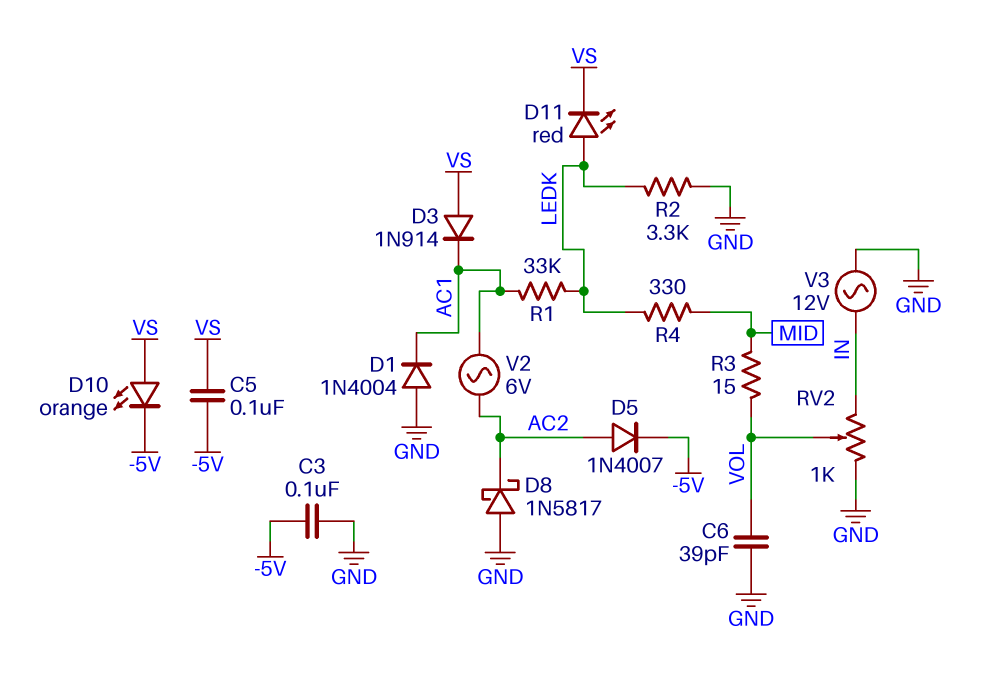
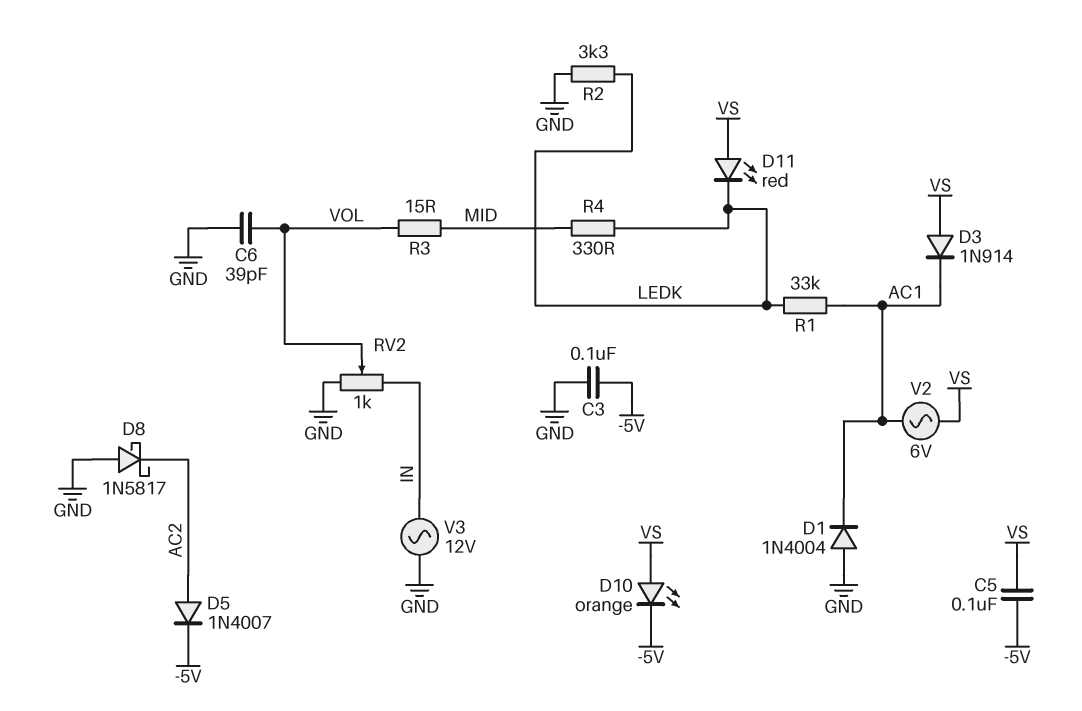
D11: LED red (A LEDK, K VS) -> LED red (A VS, K LEDK)
V2: AC 6V (AC1, AC2) -> AC 6V (AC1, VS)

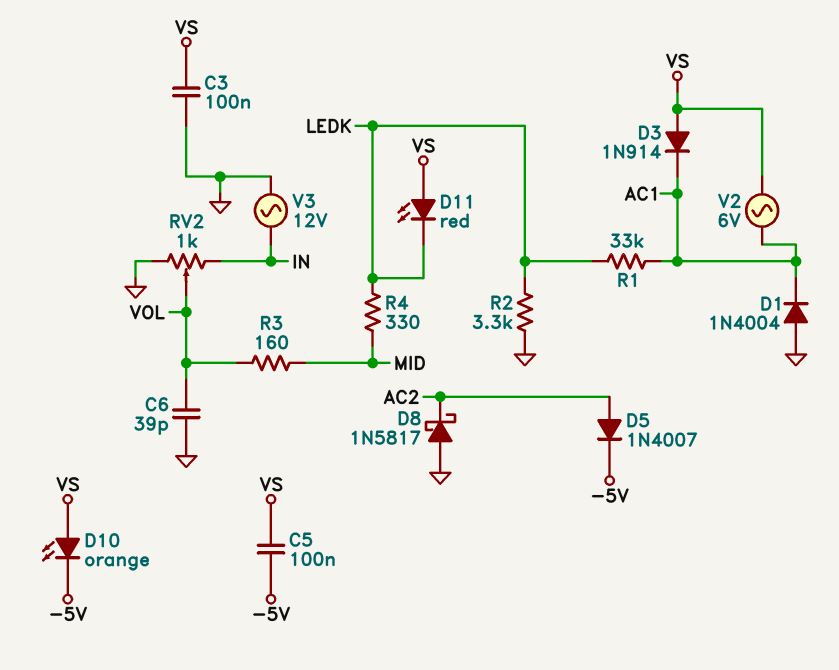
C3: 100nF (-5V, GND) -> 100nF (GND, VS)
R3: 15 (MID, VOL) -> 160 (MID, VOL)

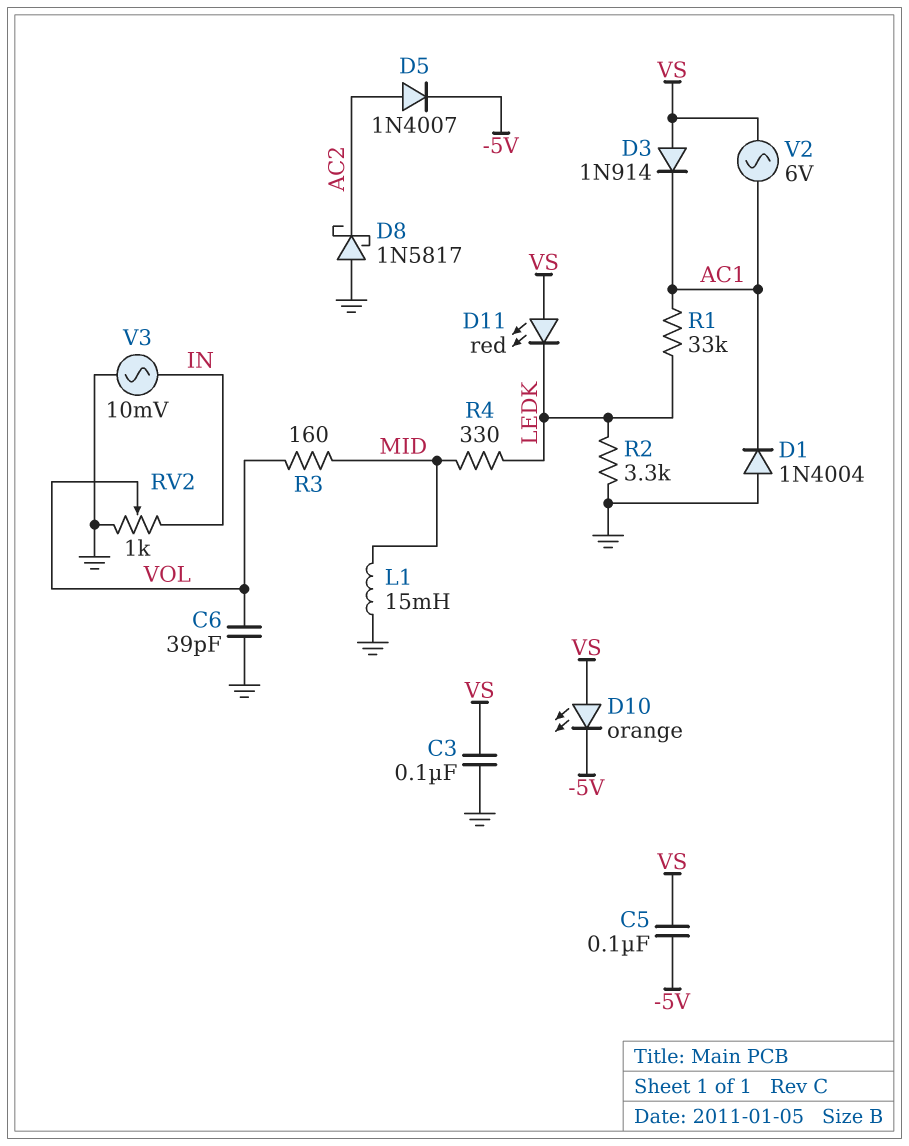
L1: none -> 15mH (GND, MID)
V3: AC 12V (GND, IN) -> AC 10mV (GND, IN)

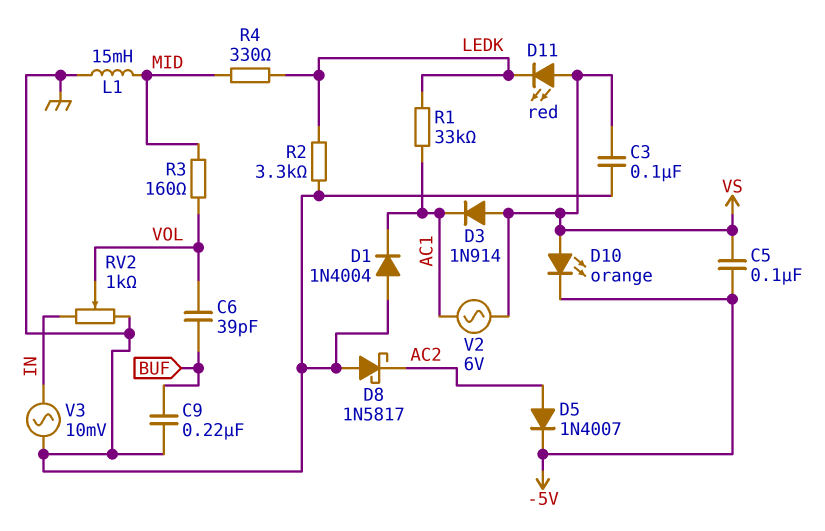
C6: 39pF (GND, VOL) -> 39pF (BUF, VOL)
C9: none -> 220nF (BUF, GND)

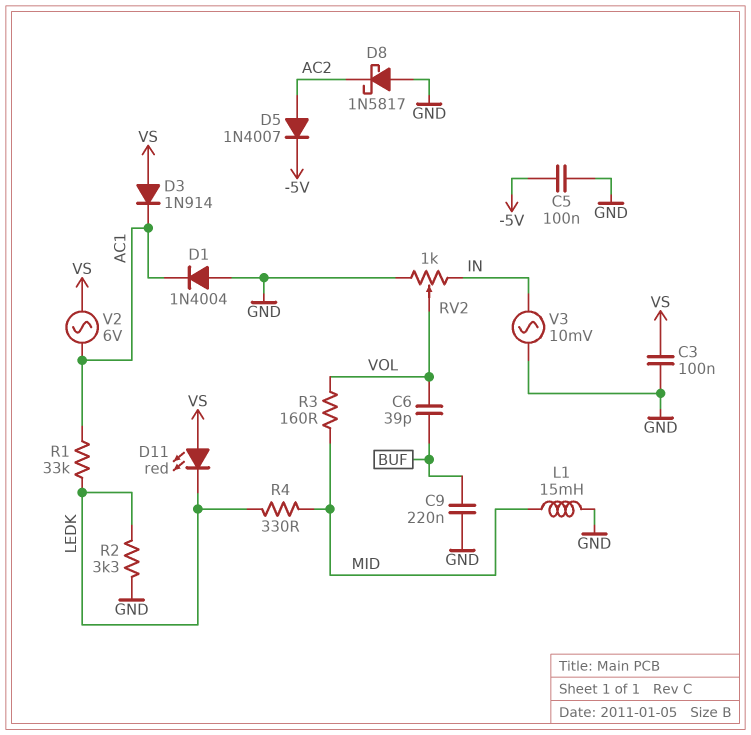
C5: 100nF (-5V, VS) -> 100nF (-5V, GND)
D10: LED orange (A VS, K -5V) -> none

